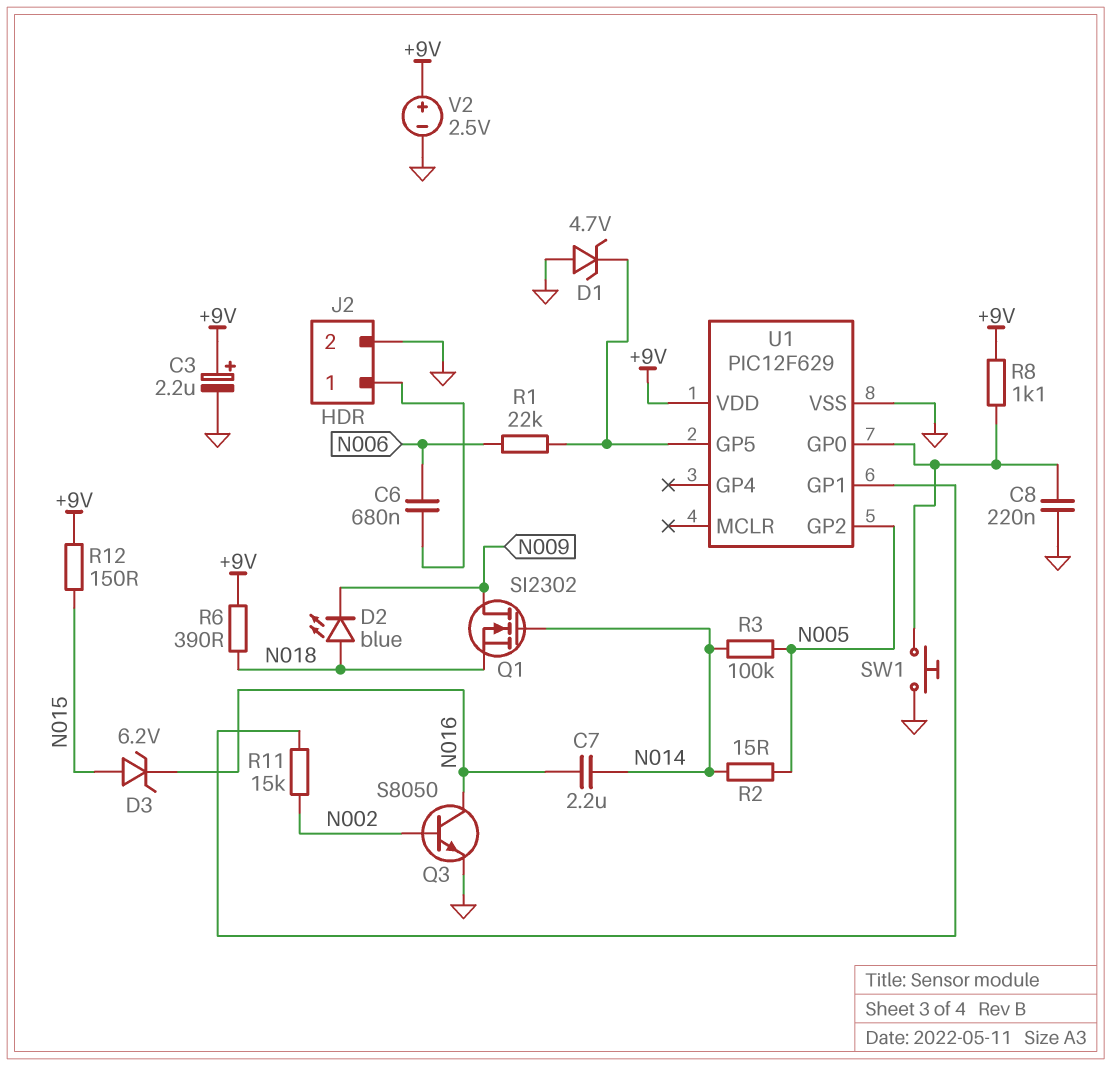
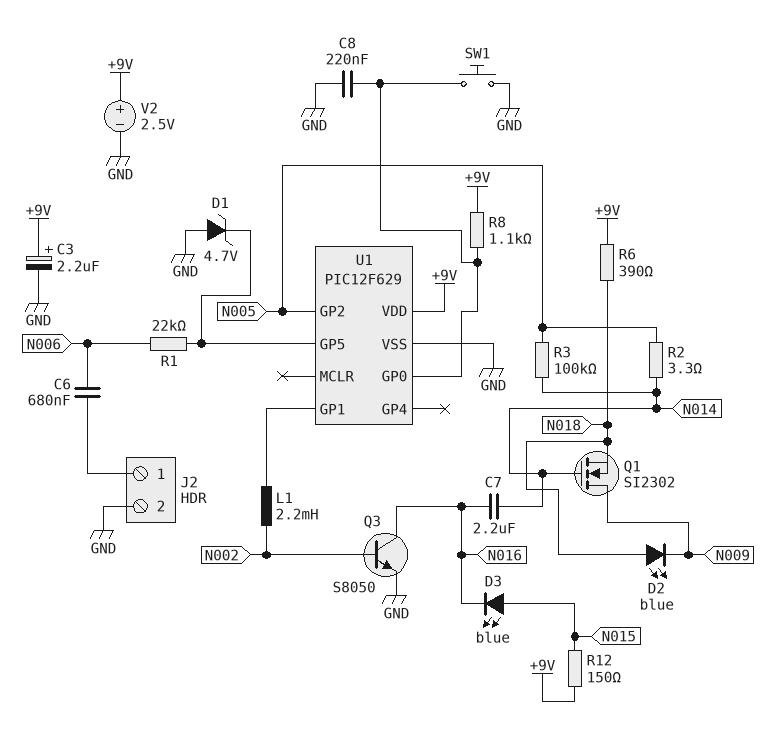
D3: zener 6.2V (A N015, K N016) -> LED blue (A N015, K N016)
L1: none -> 2.2mH (N002, U1/GP1)
R2: 15 (N005, N014) -> 3.3 (N005, N014)
R11: 15k (N002, U1/GP1) -> none

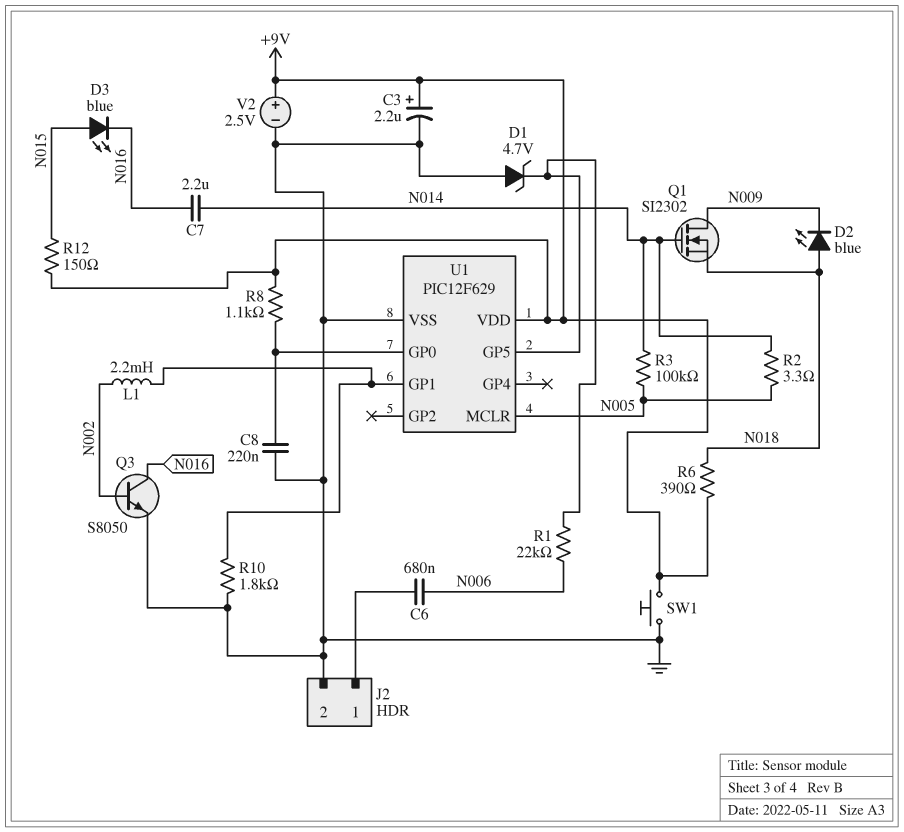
R10: none -> 1.8k (GND, U1/GP1)
SW1: button (GND, U1/GP0) -> button (+9V, GND)
U1 pin GP2: N005 -> none
U1 pin MCLR: none -> N005

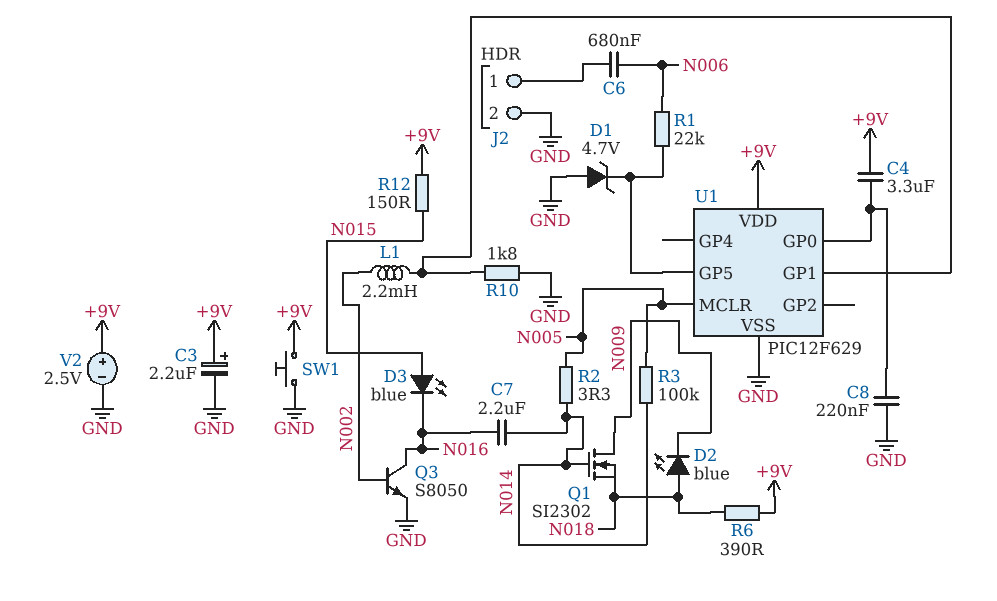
C4: none -> 3.3uF (+9V, U1/GP0)
R8: 1.1k (+9V, U1/GP0) -> none

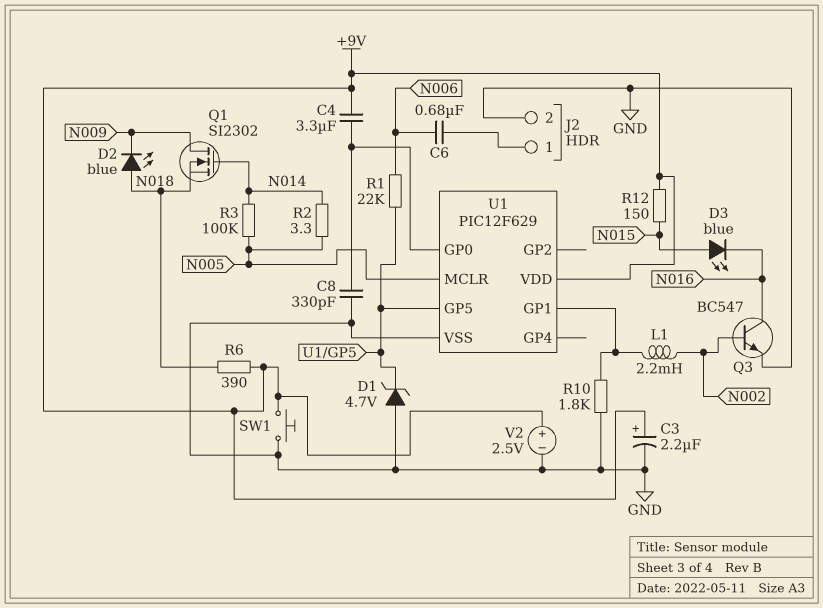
C7: 2.2uF (N014, N016) -> none
C8: 220nF (GND, U1/GP0) -> 330pF (GND, U1/GP0)
Q3: NPN S8050 (B N002, C N016, E GND) -> NPN BC547 (B N002, C N016, E GND)

